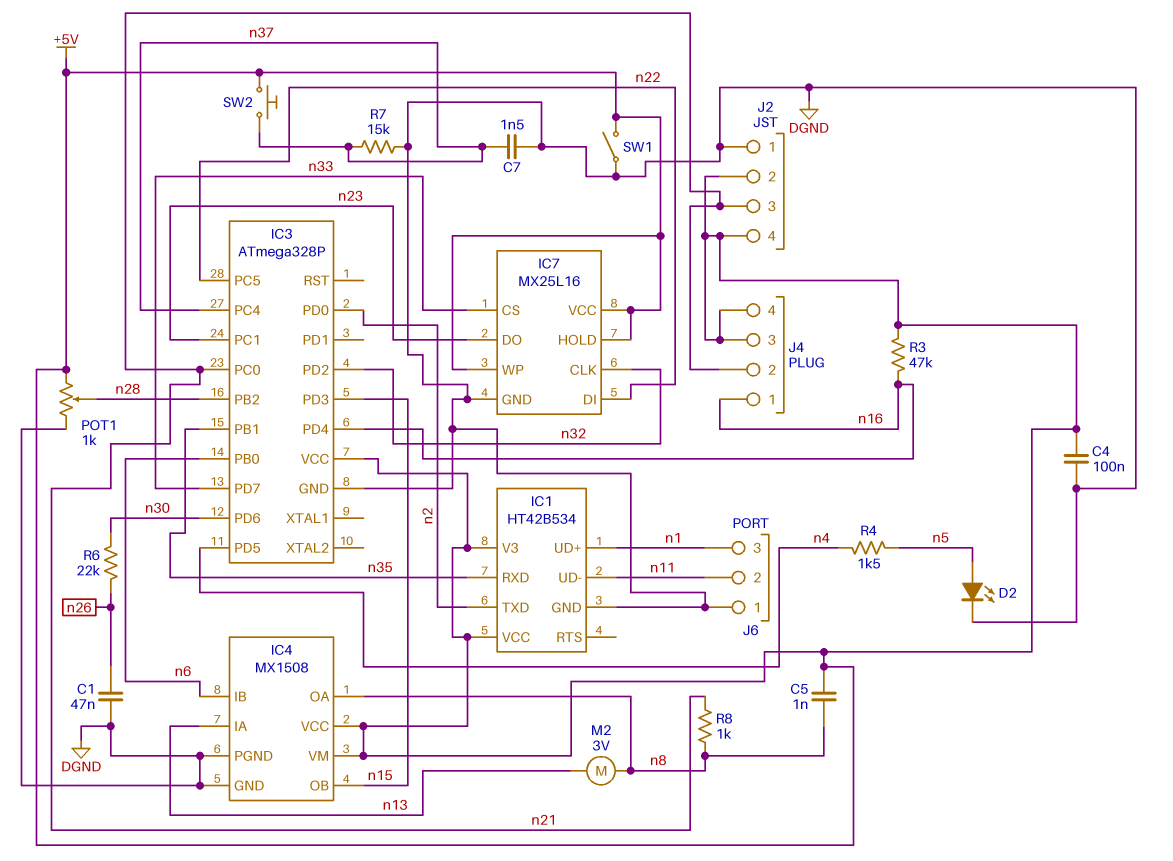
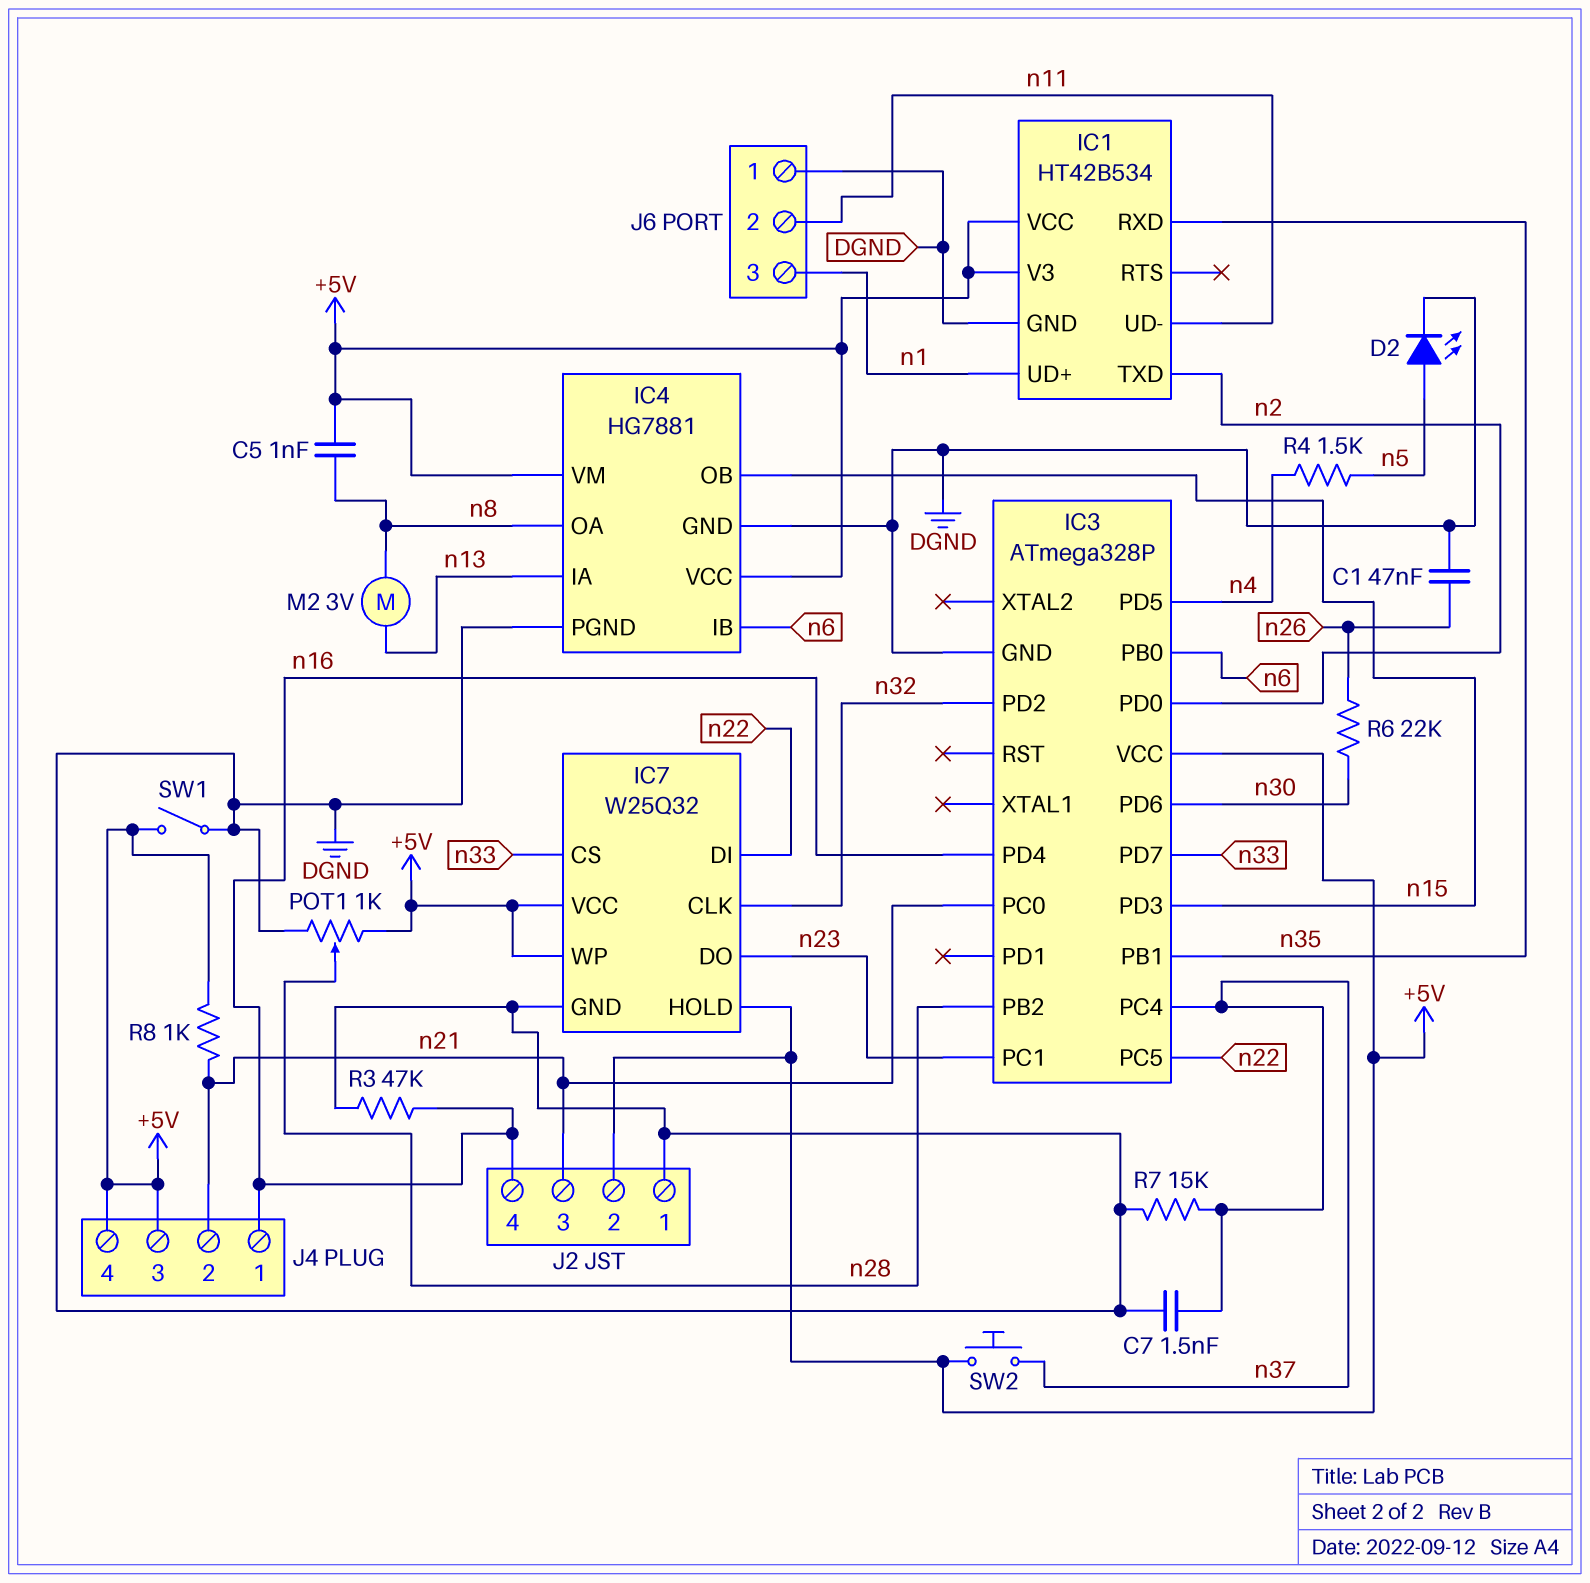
C4: 100nF (+5V, DGND) -> none
IC4: MX1508 -> HG7881
IC7: MX25L16 -> W25Q32
J2 pin 4: +5V -> n16
R3: 47k (+5V, n16) -> 47k (DGND, n16)
R8: 1k (n8, n21) -> 1k (+5V, n21)

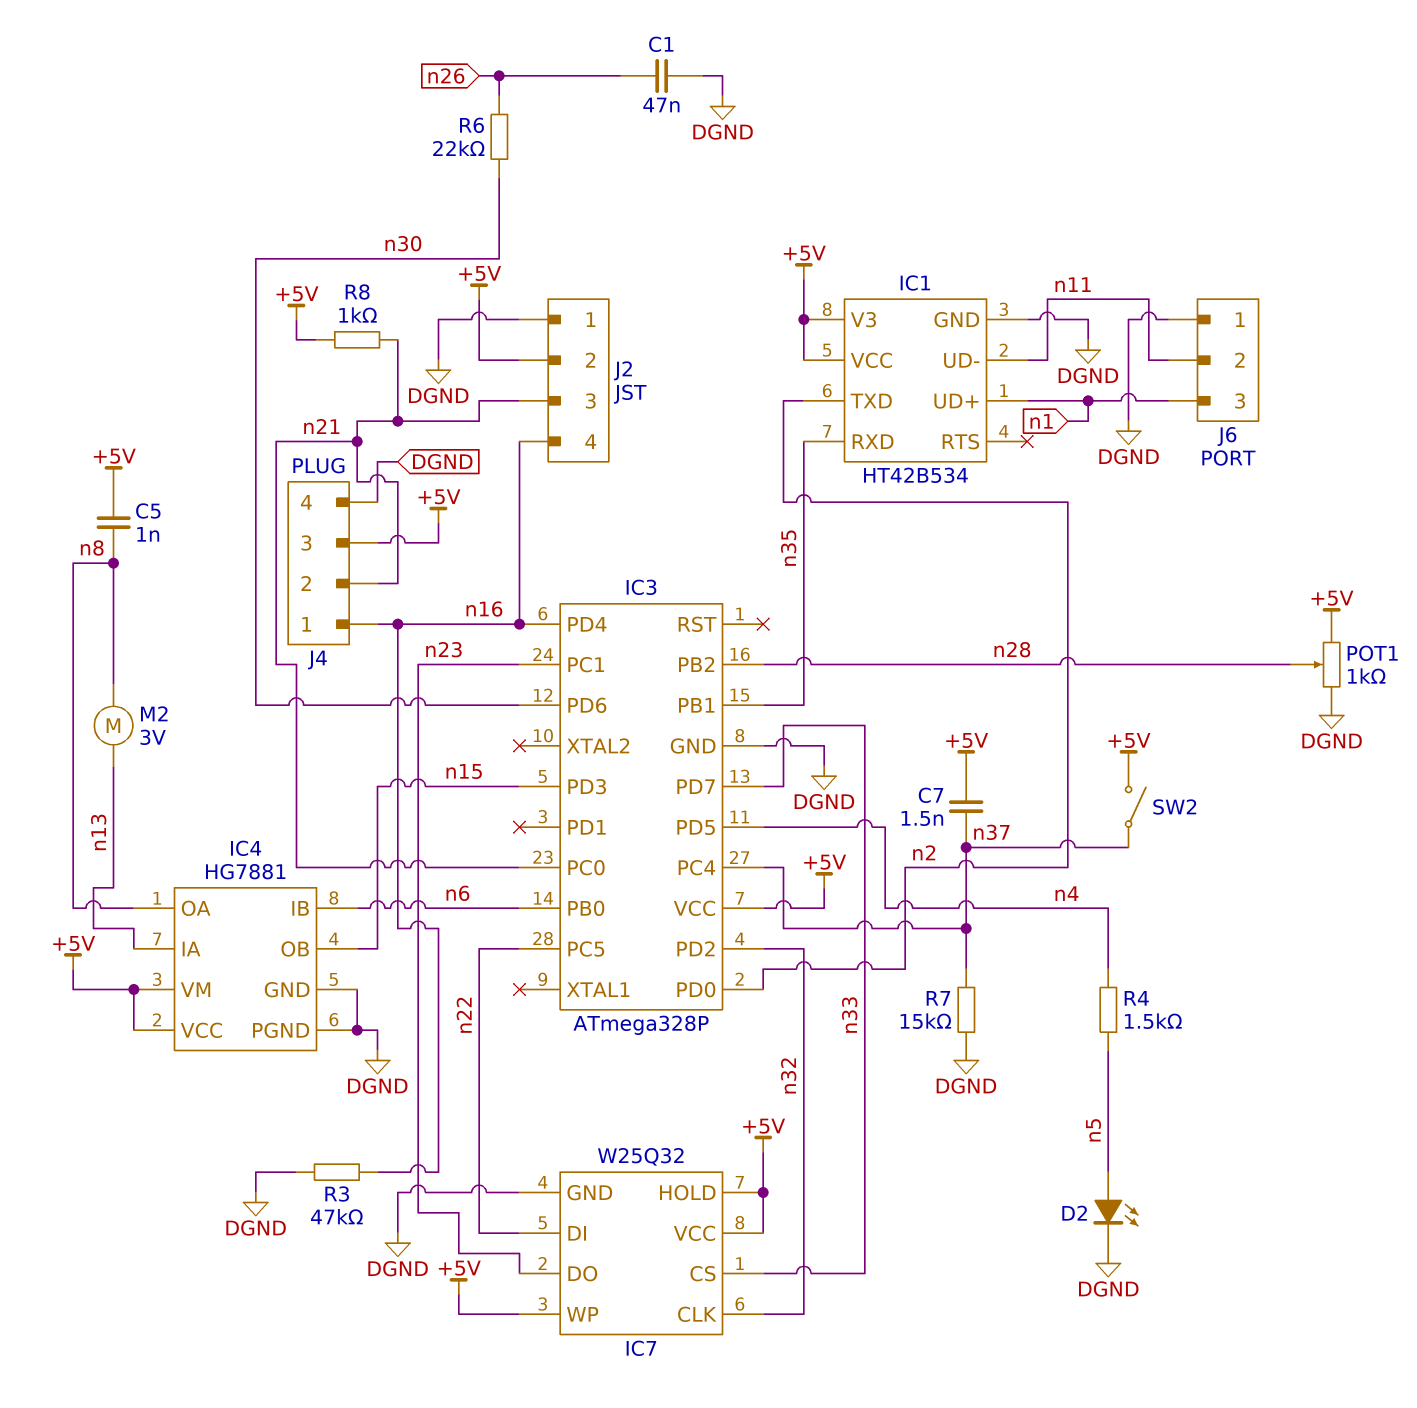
C7: 1.5nF (DGND, n37) -> 1.5nF (+5V, n37)
J4 pin 4: +5V -> DGND
SW1: switch (+5V, DGND) -> none
SW2: button (+5V, n37) -> switch (+5V, n37)

